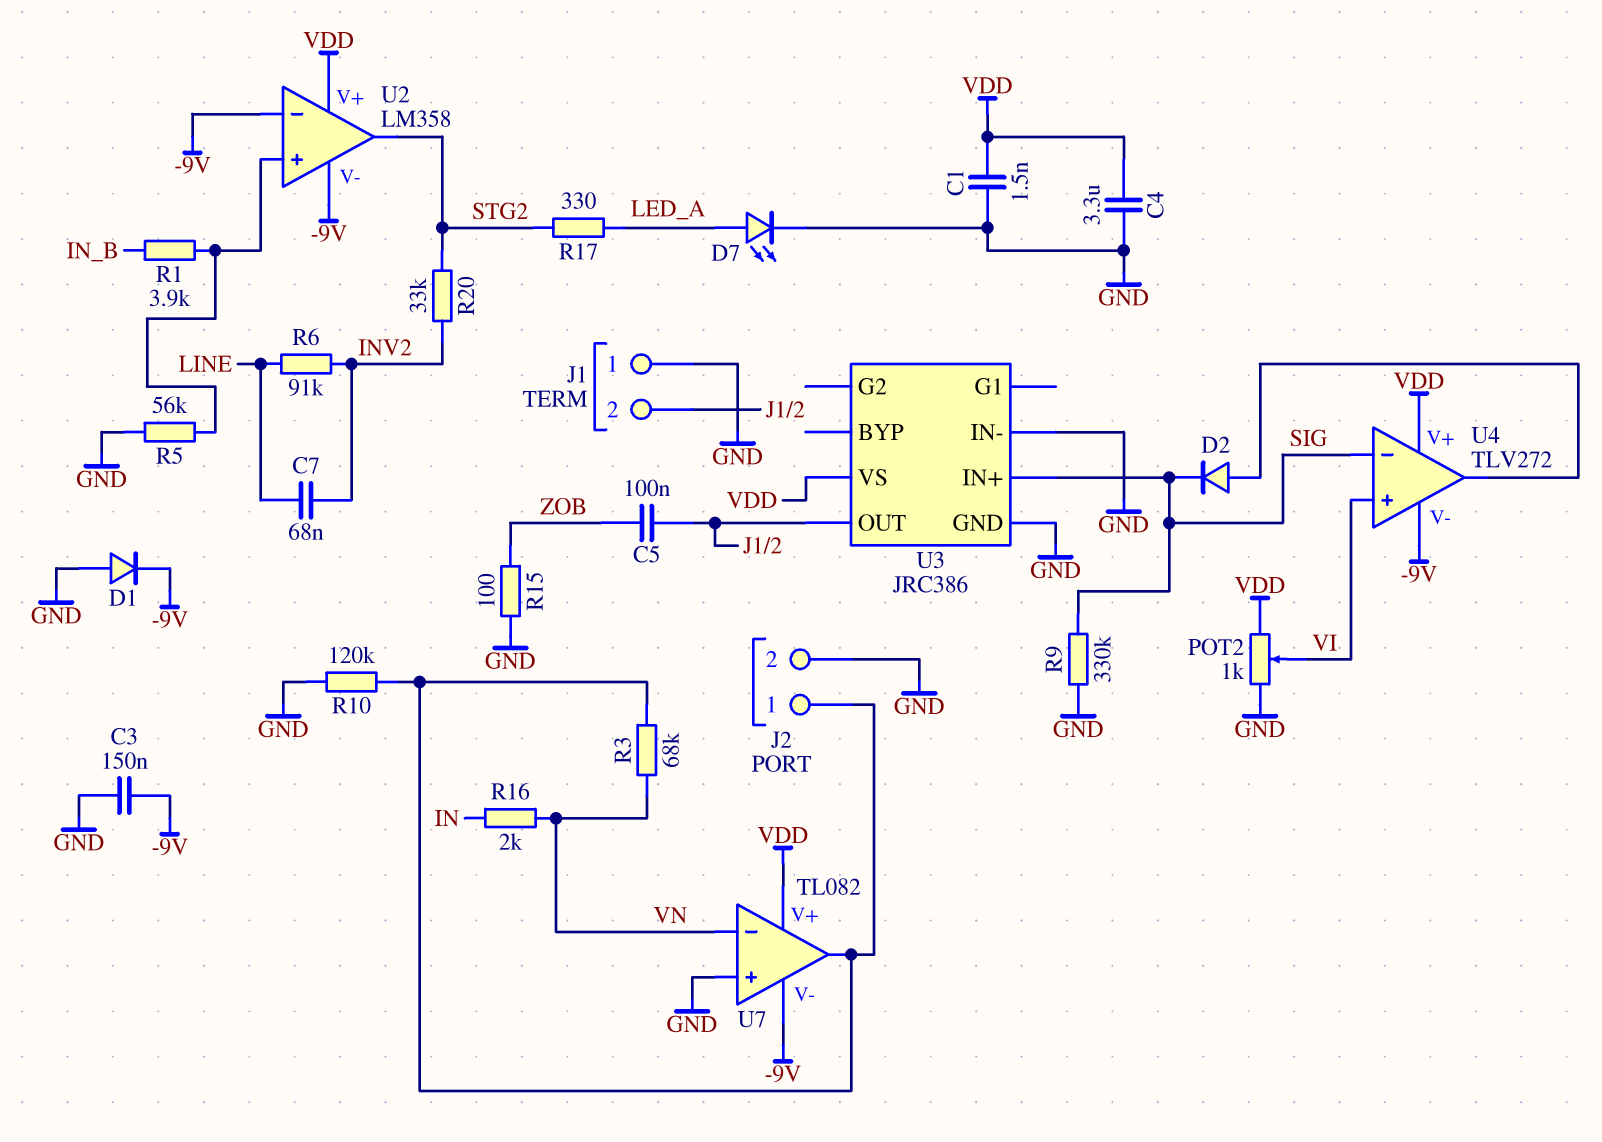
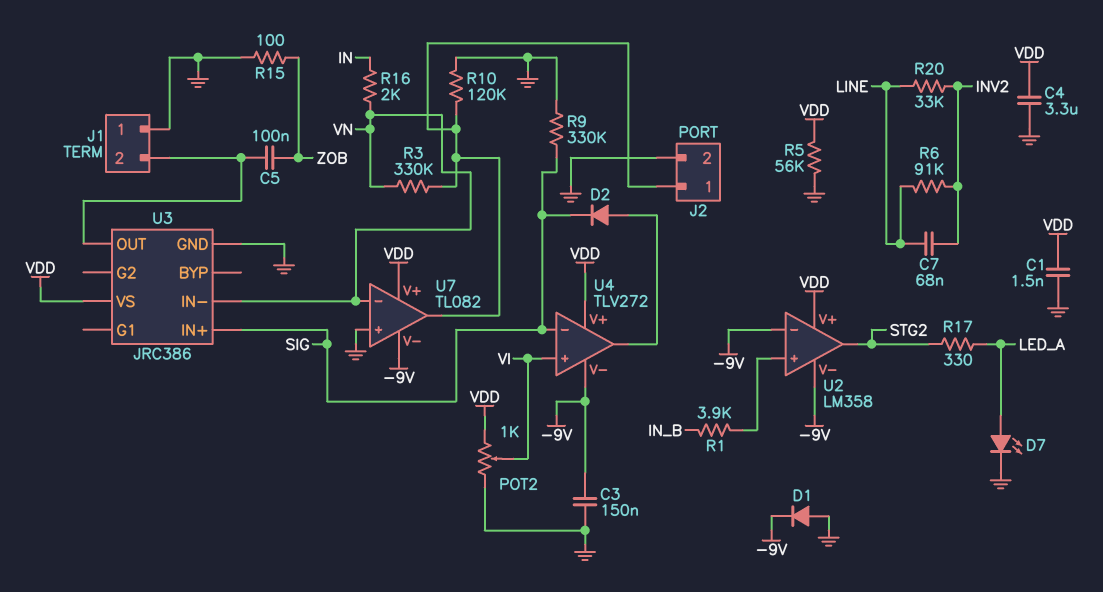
R3: 68k (J2/1, VN) -> 330k (J2/1, VN)
R5: 56k (GND, U2/in+) -> 56k (GND, VDD)
R20: 33k (INV2, STG2) -> 33k (INV2, LINE)
U3 pin IN-: GND -> VN

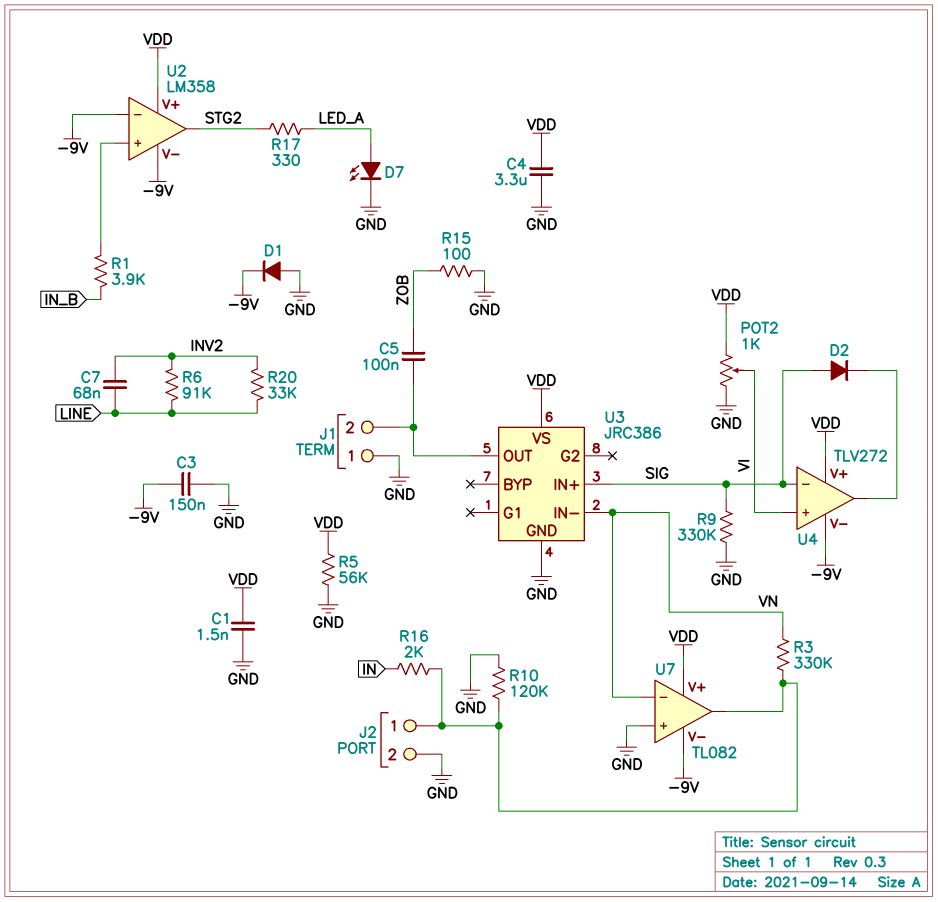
D2: diode (A U4/out, K SIG) -> diode (A SIG, K U4/out)
R16: 2k (IN, VN) -> 2k (IN, J2/1)

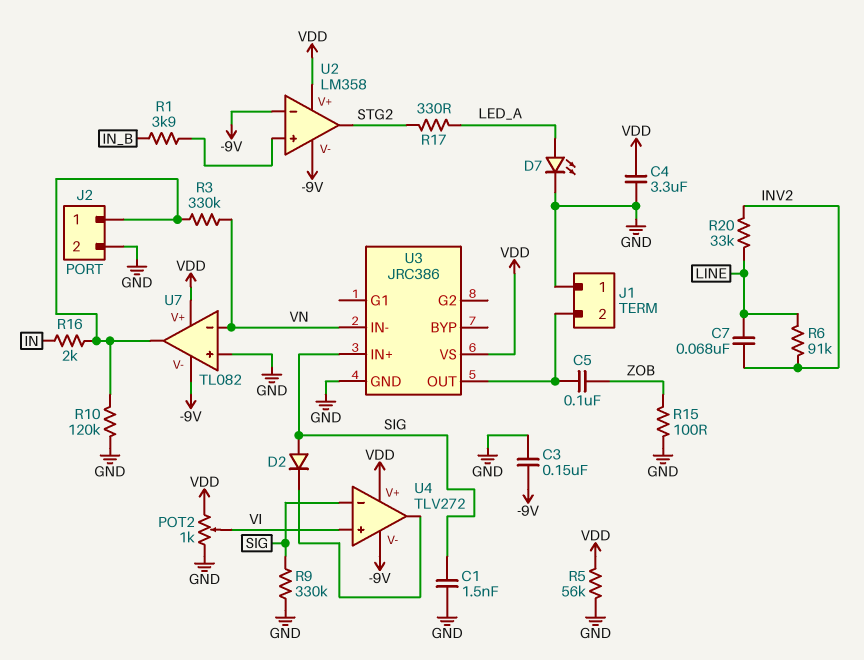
C1: 1.5nF (GND, VDD) -> 1.5nF (GND, SIG)
D1: diode (A GND, K -9V) -> none

